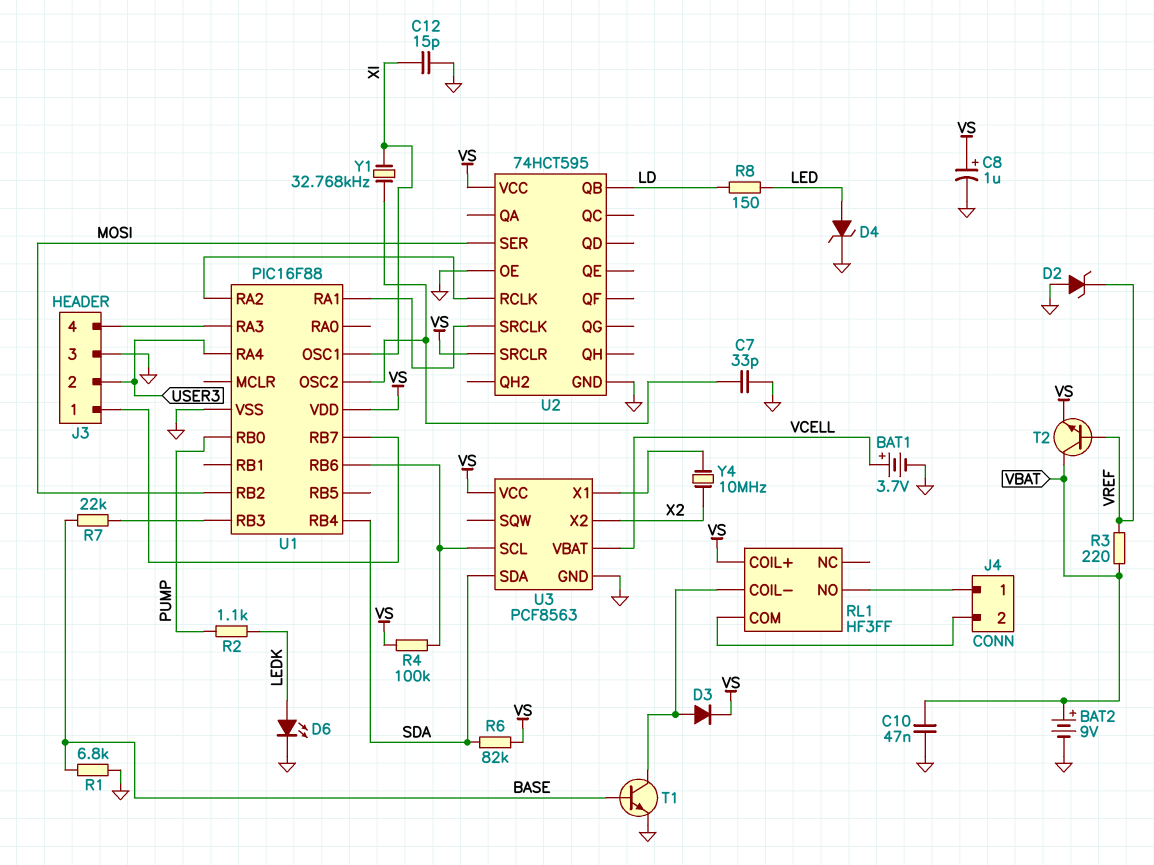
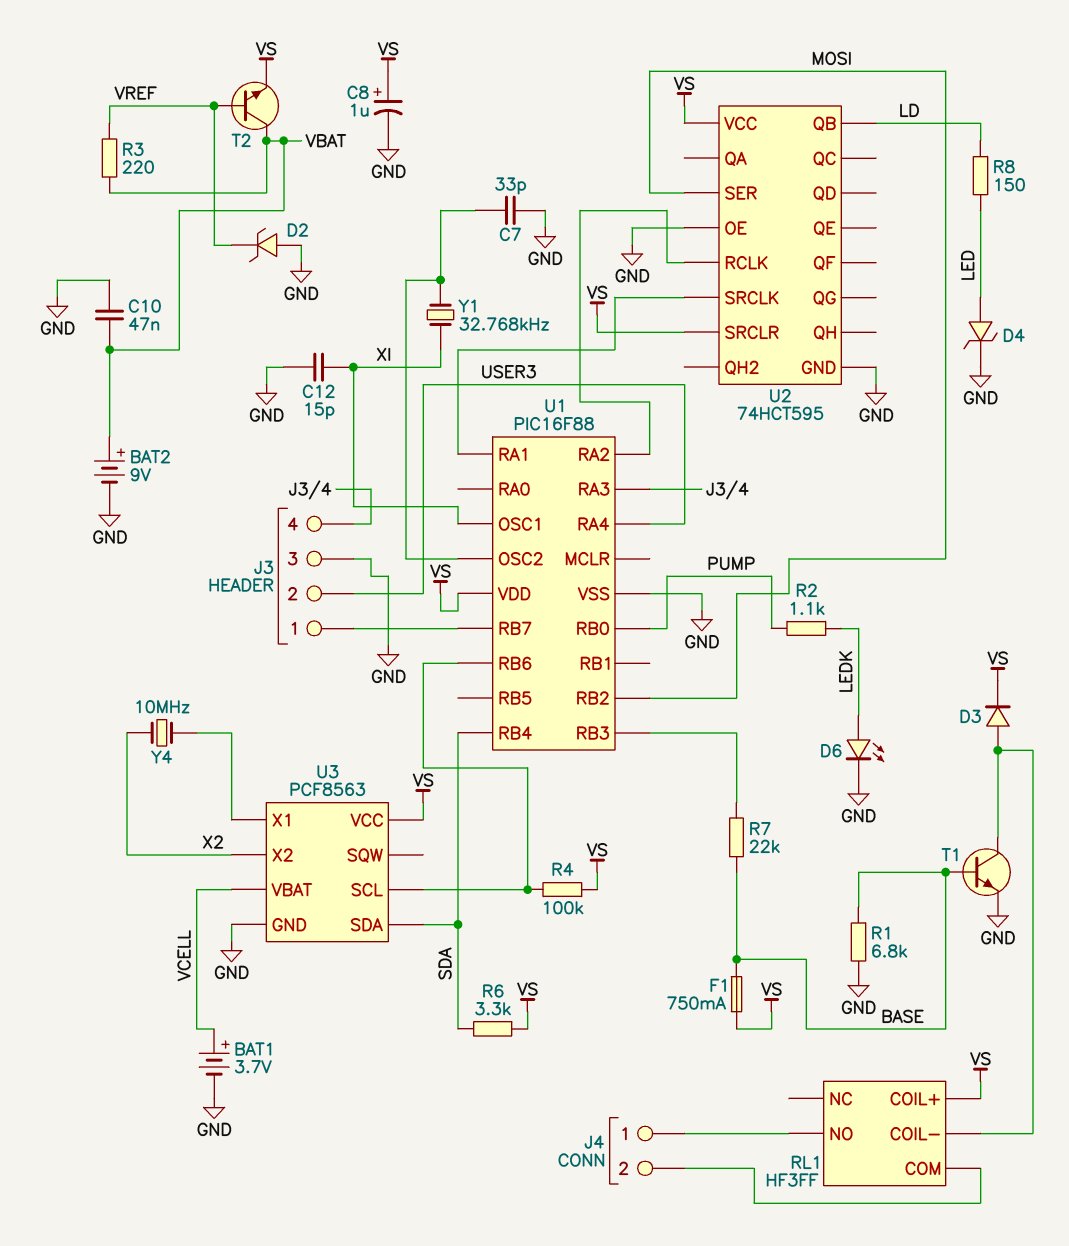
F1: none -> 750mA (BASE, VS)
R6: 82k (SDA, VS) -> 3.3k (SDA, VS)

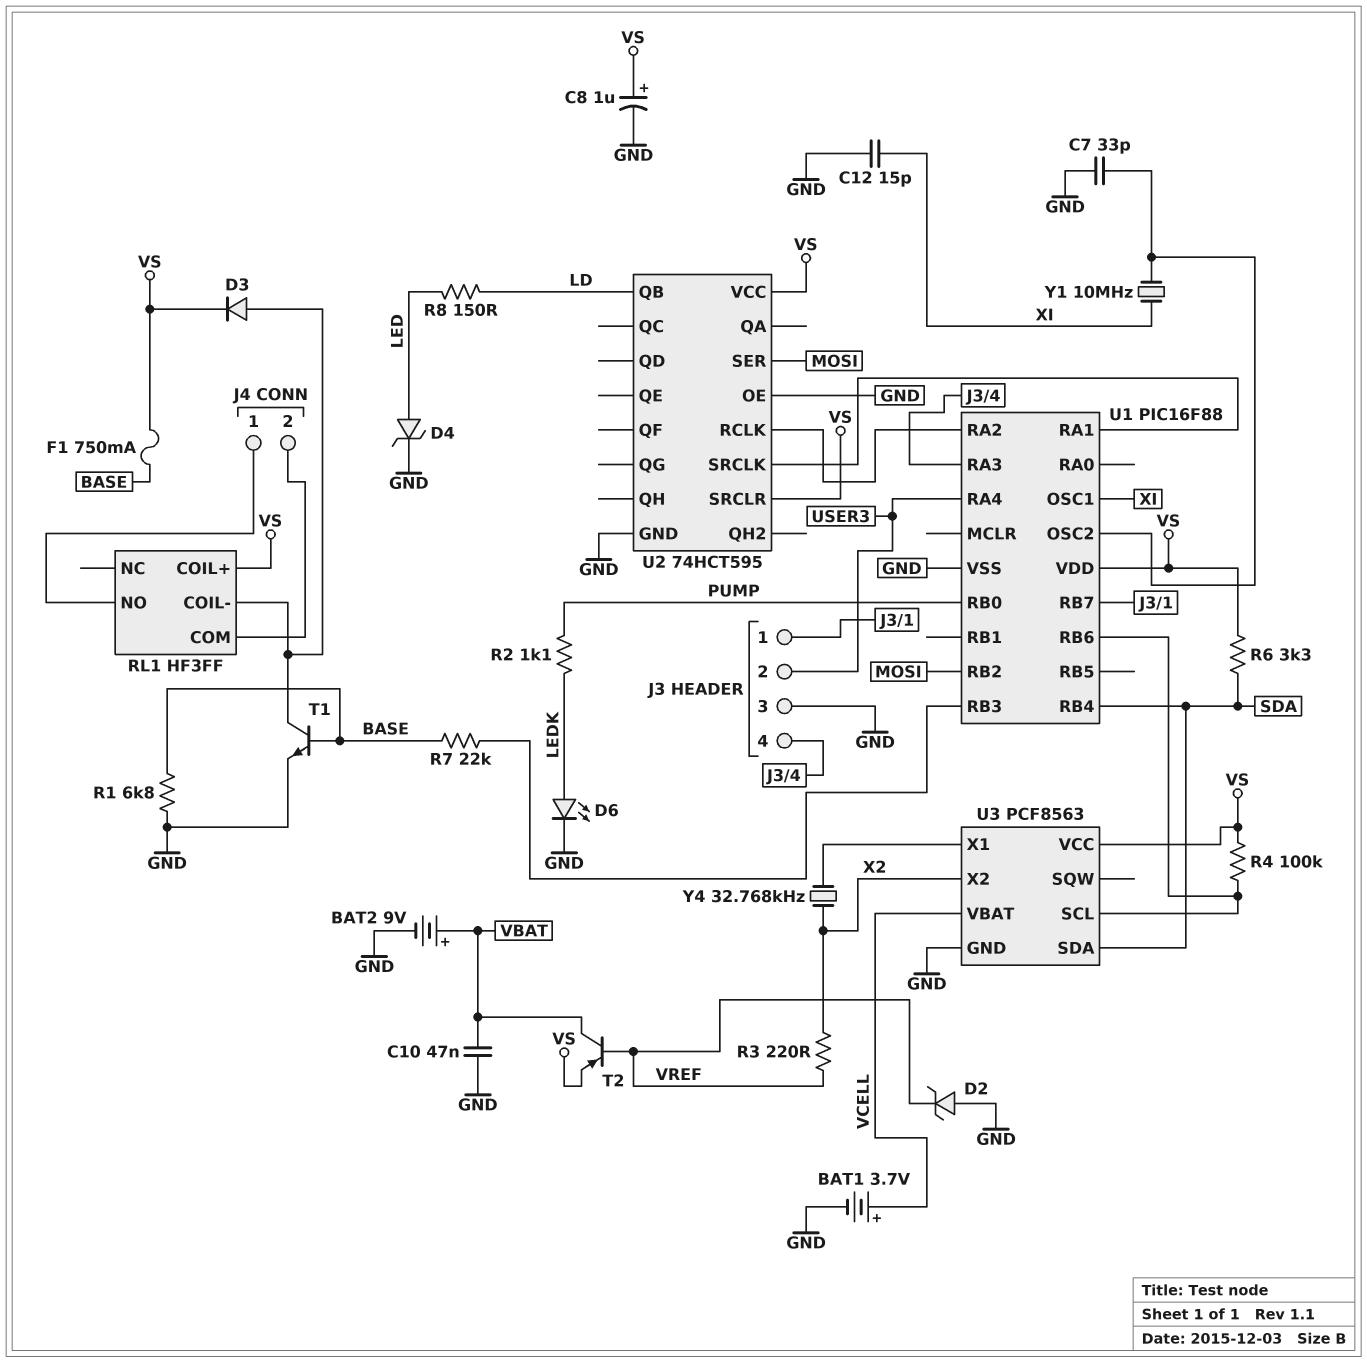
R3: 220 (VBAT, VREF) -> 220 (VREF, X2)
T2: NPN (B VREF, C VBAT, E VS) -> PNP (B VREF, C VBAT, E VS)
Y1: 32.768kHz (U1/OSC2, XI) -> 10MHz (U1/OSC2, XI)
Y4: 10MHz (U3/X1, X2) -> 32.768kHz (U3/X1, X2)

